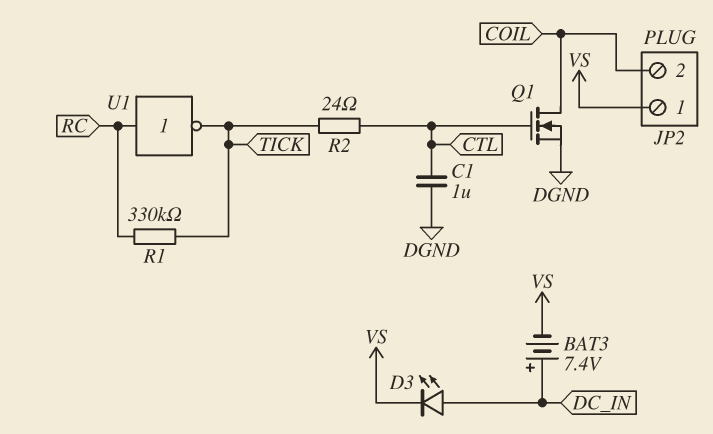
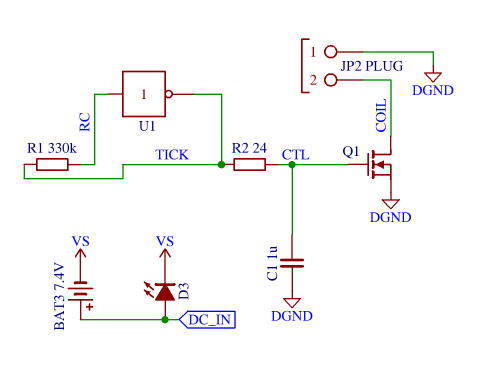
JP2 pin 1: VS -> DGND

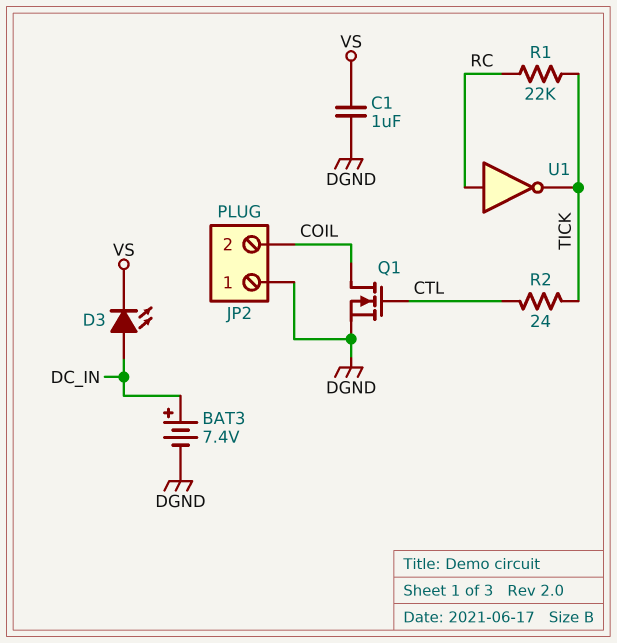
BAT3: 7.4V (plus DC_IN, minus VS) -> 7.4V (plus DC_IN, minus DGND)
C1: 1uF (CTL, DGND) -> 1uF (DGND, VS)
R1: 330k (RC, TICK) -> 22k (RC, TICK)

